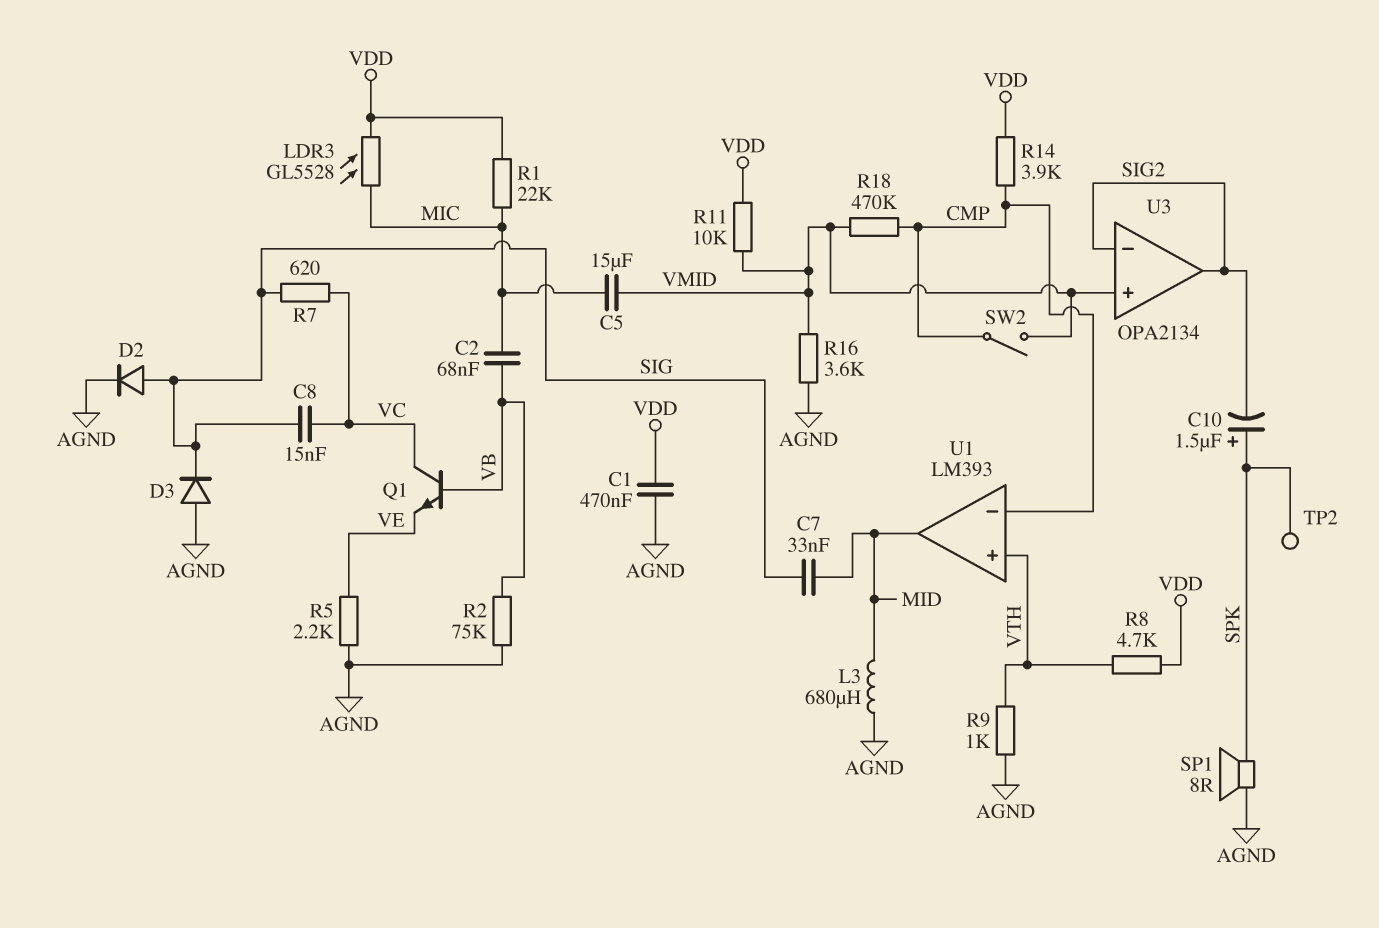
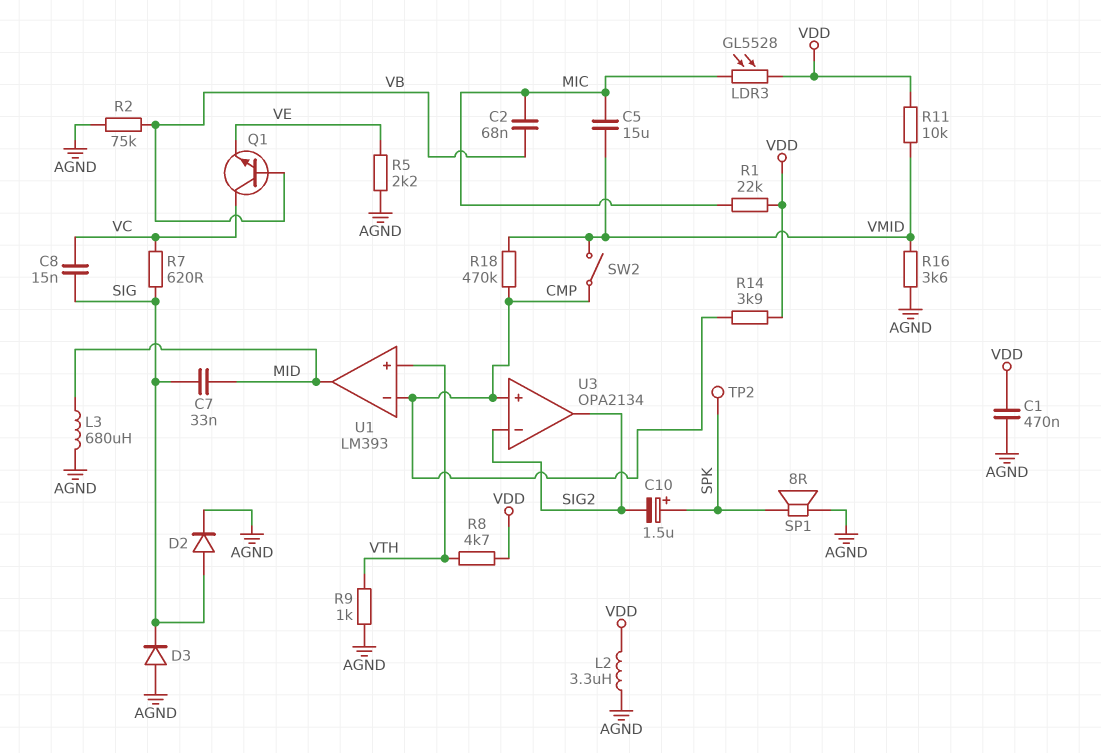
L2: none -> 3.3uH (AGND, VDD)
U3 pin in+: VMID -> CMP

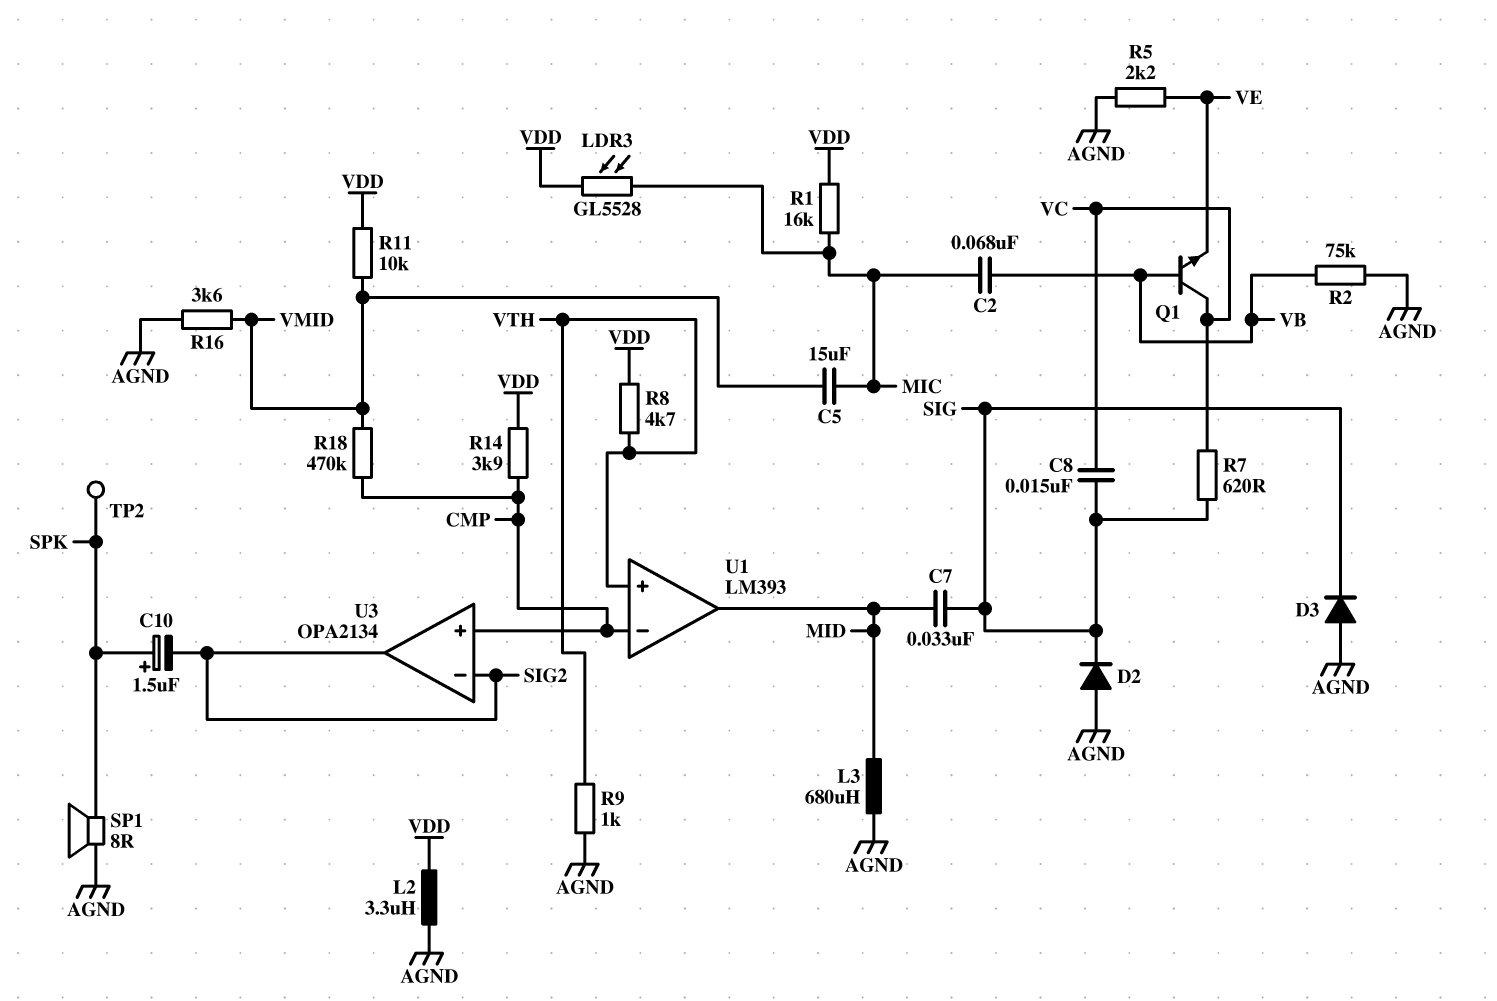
C1: 470nF (AGND, VDD) -> none
D2: diode (A SIG, K AGND) -> diode (A AGND, K SIG)
R1: 22k (MIC, VDD) -> 16k (MIC, VDD)
SW2: switch (CMP, VMID) -> none

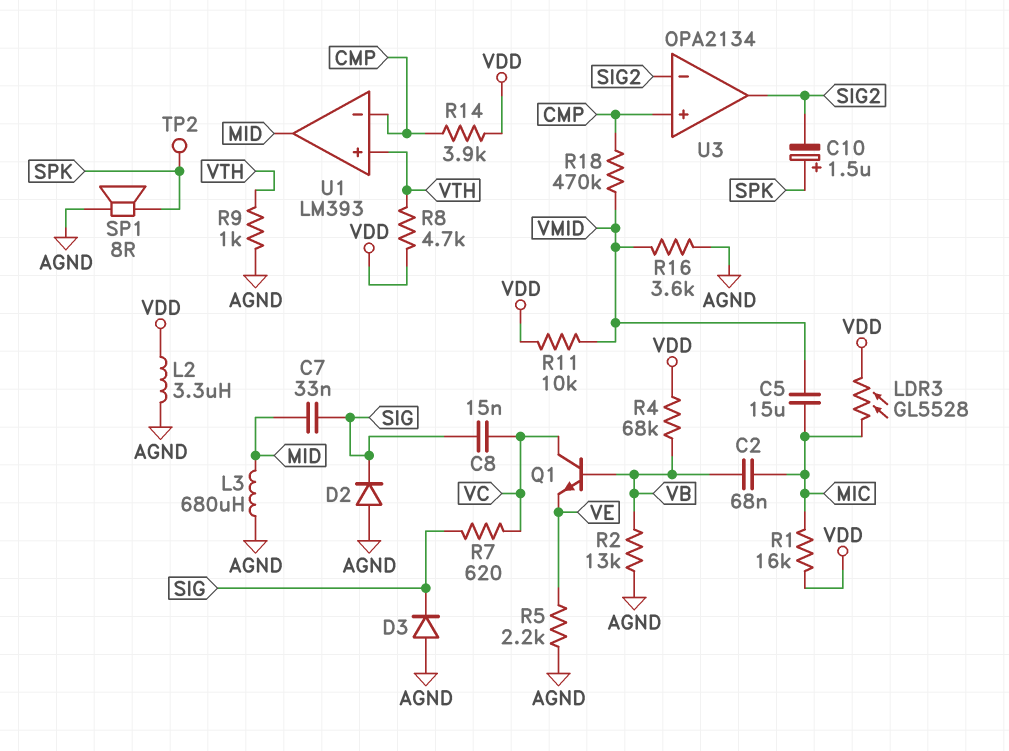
R2: 75k (AGND, VB) -> 13k (AGND, VB)
R4: none -> 68k (VB, VDD)

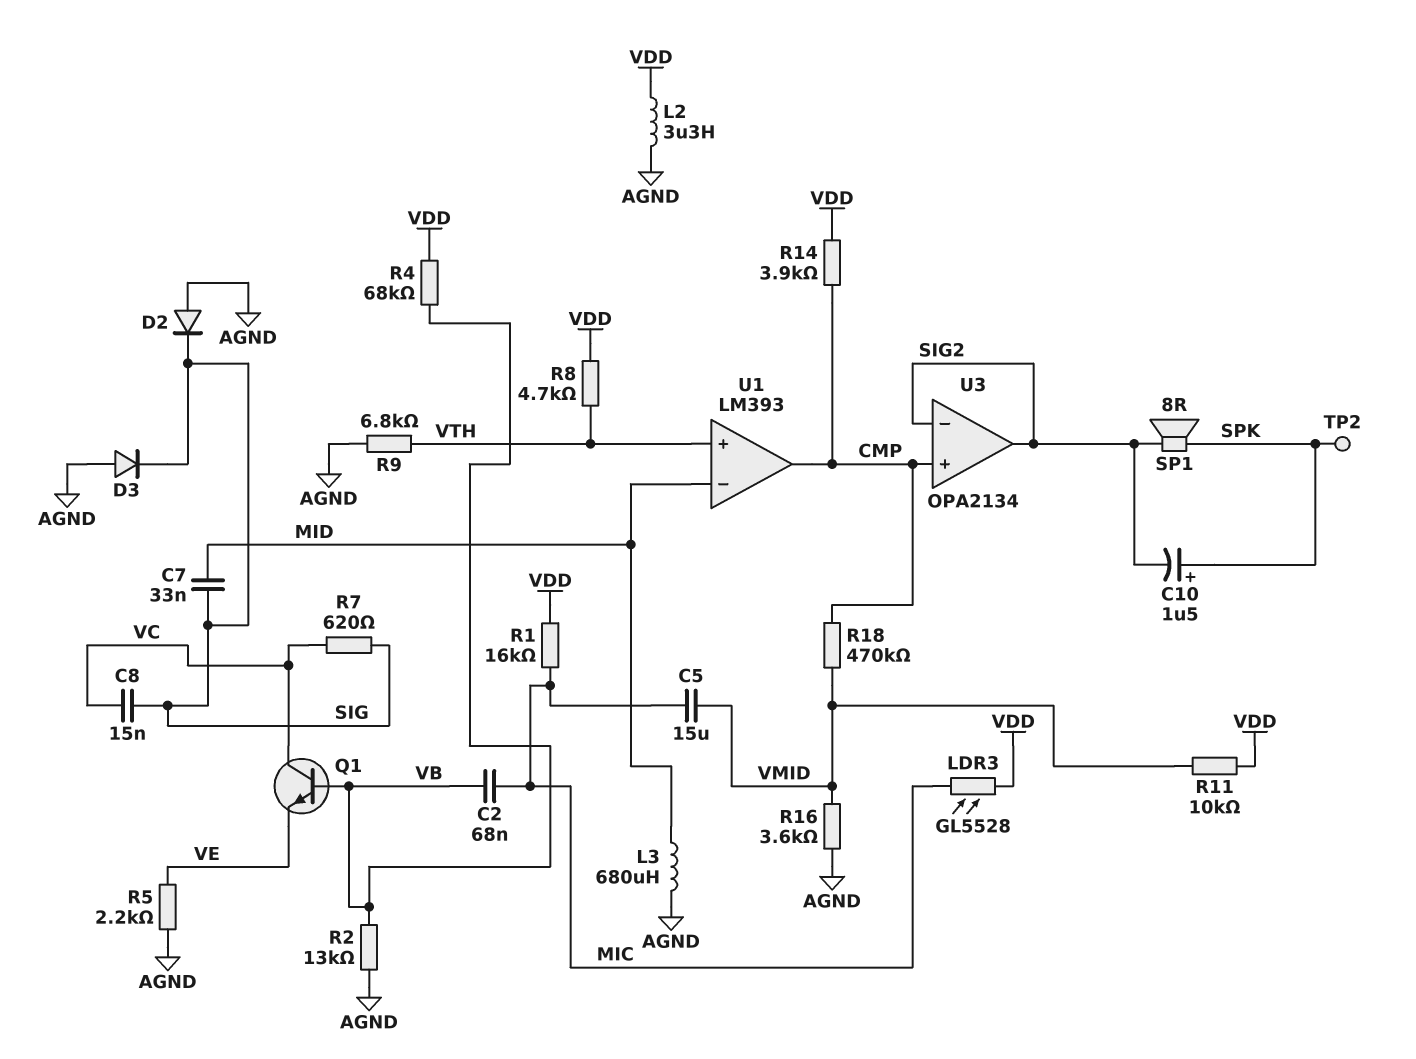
R9: 1k (AGND, VTH) -> 6.8k (AGND, VTH)
SP1: speaker 8R (AGND, SPK) -> speaker 8R (SIG2, SPK)
U1 pin in-: CMP -> MID
U1 pin out: MID -> CMP

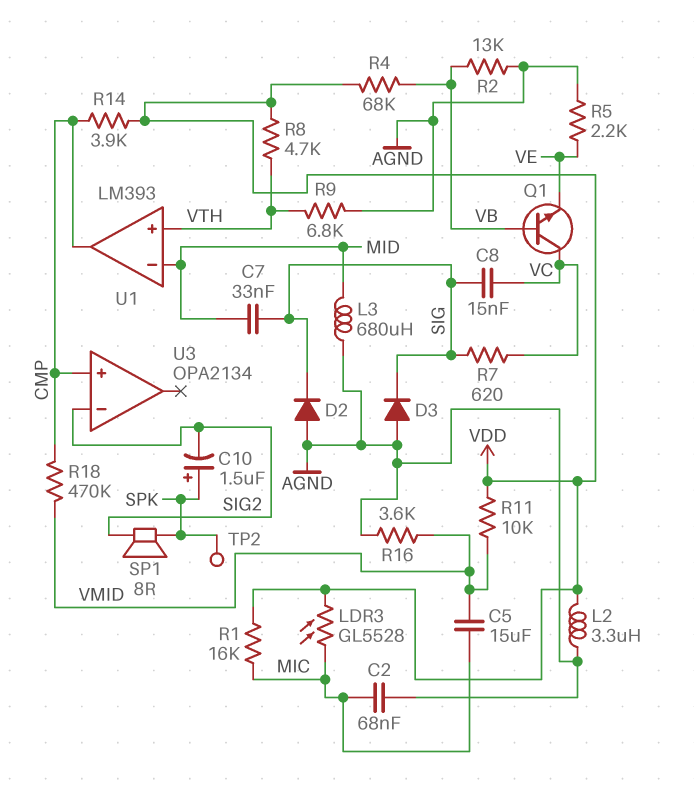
C2: 68nF (MIC, VB) -> 68nF (AGND, MIC)
U3 pin out: SIG2 -> none

